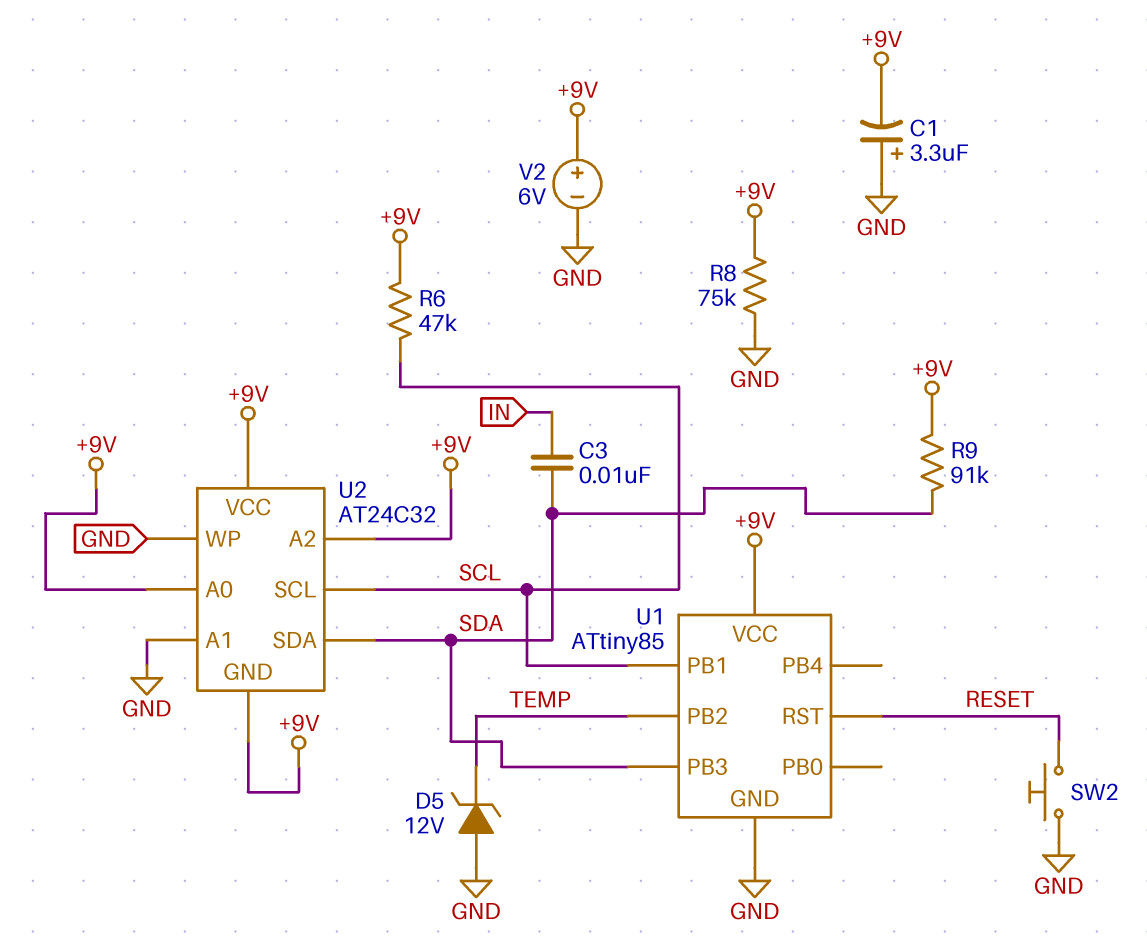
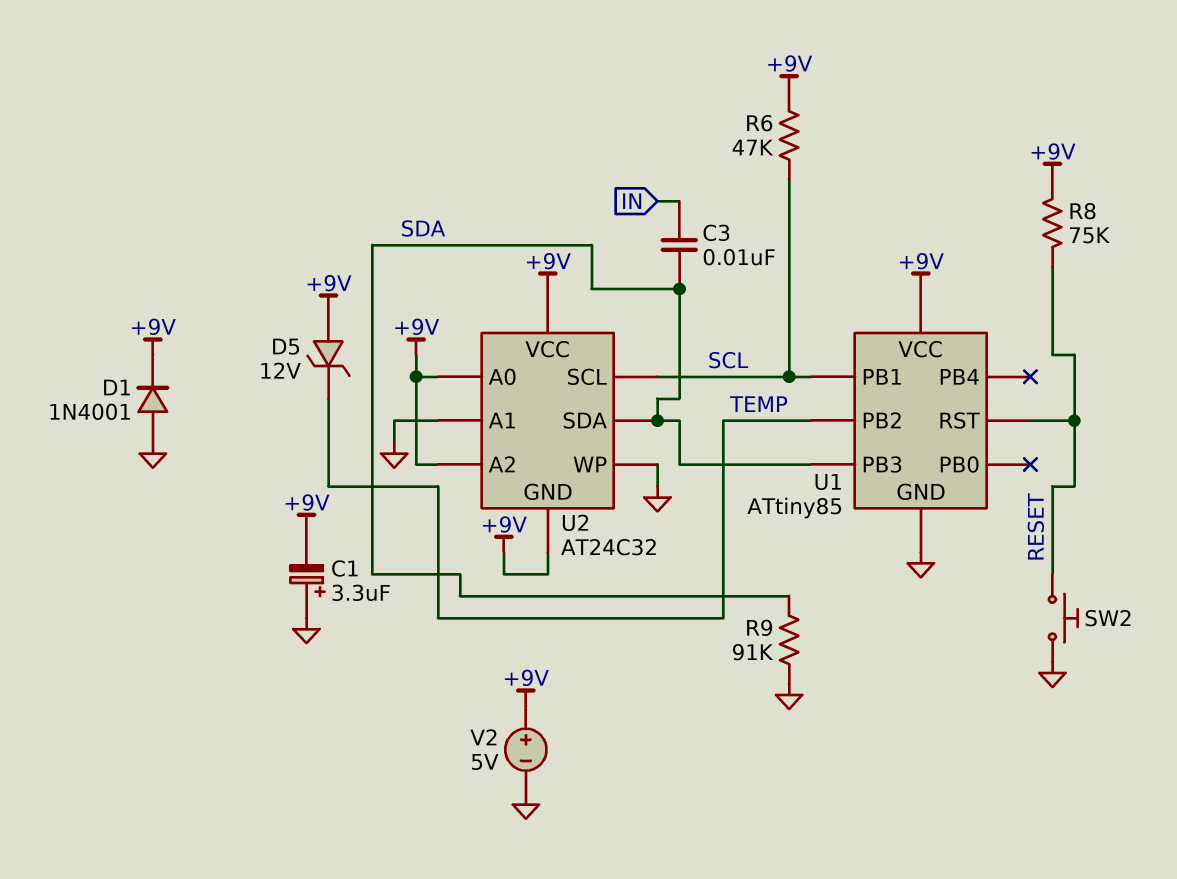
D1: none -> diode 1N4001 (A GND, K +9V)
D5: zener 12V (A GND, K TEMP) -> zener 12V (A +9V, K TEMP)
R8: 75k (+9V, GND) -> 75k (+9V, RESET)
R9: 91k (+9V, SDA) -> 91k (GND, SDA)
V2: 6V (plus +9V, minus GND) -> 5V (plus +9V, minus GND)

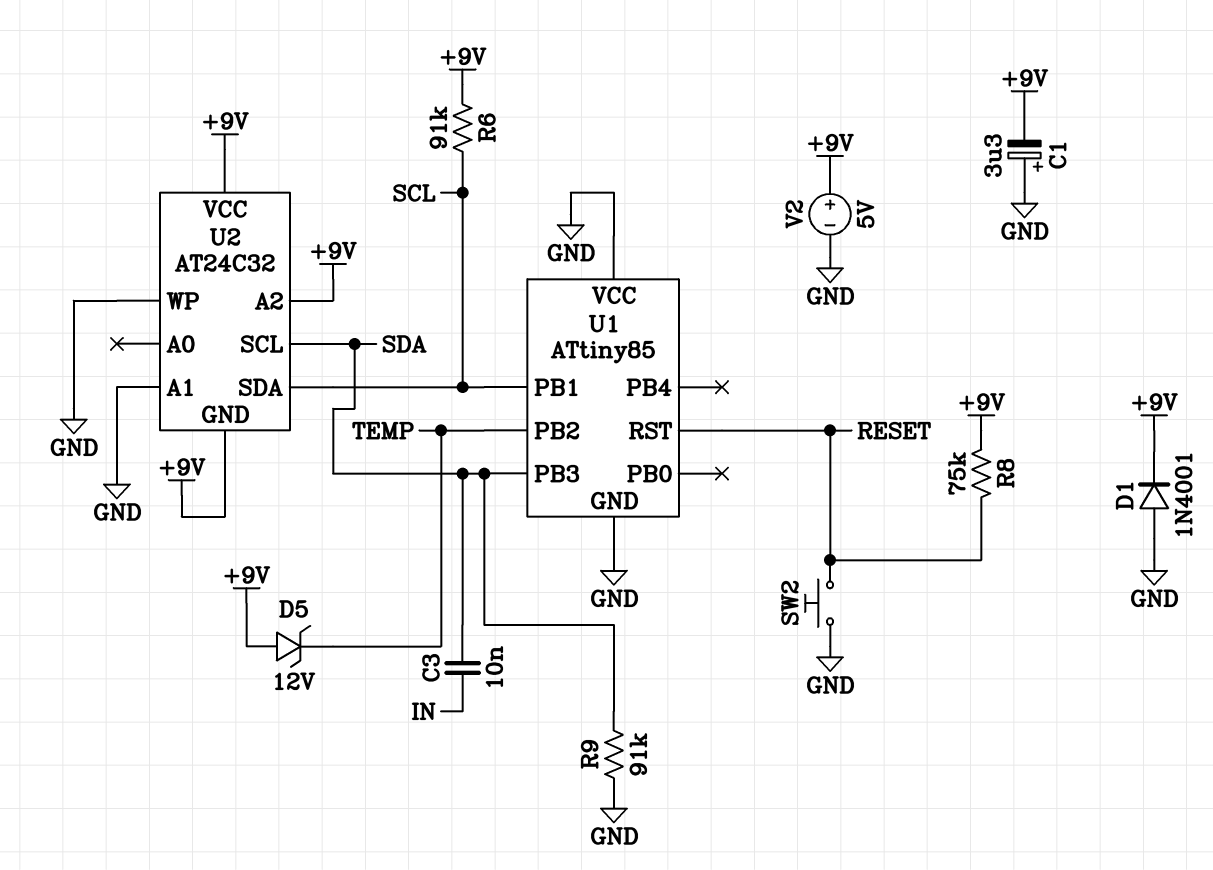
R6: 47k (+9V, SCL) -> 91k (+9V, SCL)
U1 pin VCC: +9V -> GND
U2 pin A0: +9V -> none
U2 pin SCL: SCL -> SDA
U2 pin SDA: SDA -> SCL

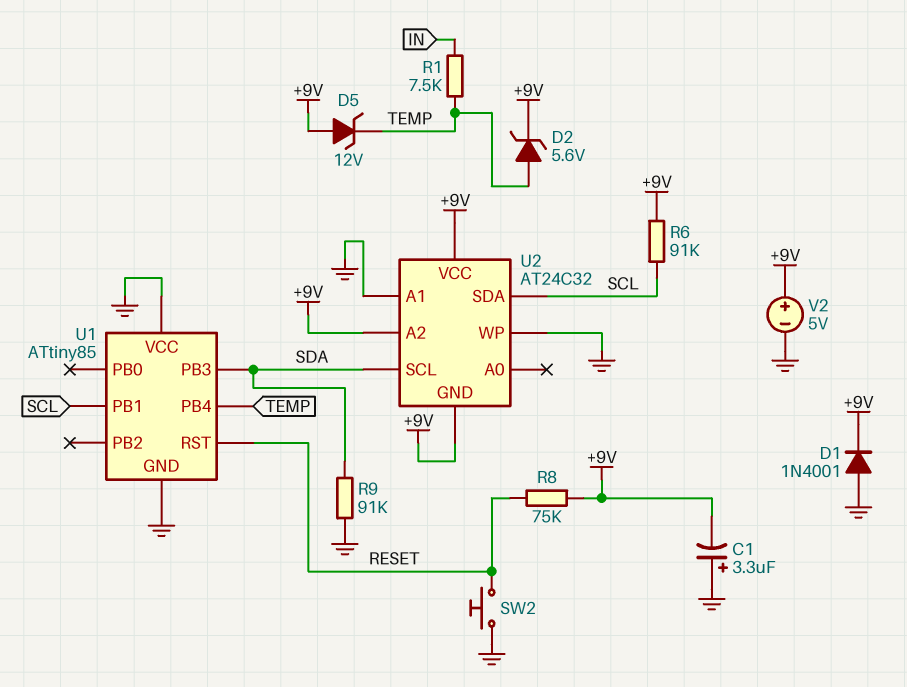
C3: 10nF (IN, SDA) -> none
D2: none -> zener 5.6V (A TEMP, K +9V)
R1: none -> 7.5k (IN, TEMP)
U1 pin PB2: TEMP -> none
U1 pin PB4: none -> TEMP

